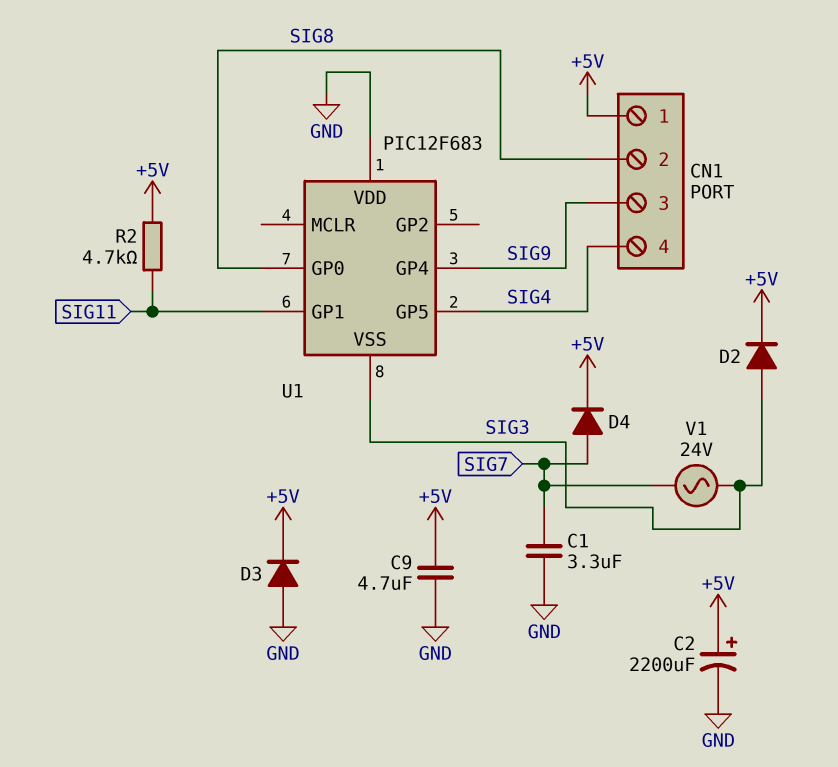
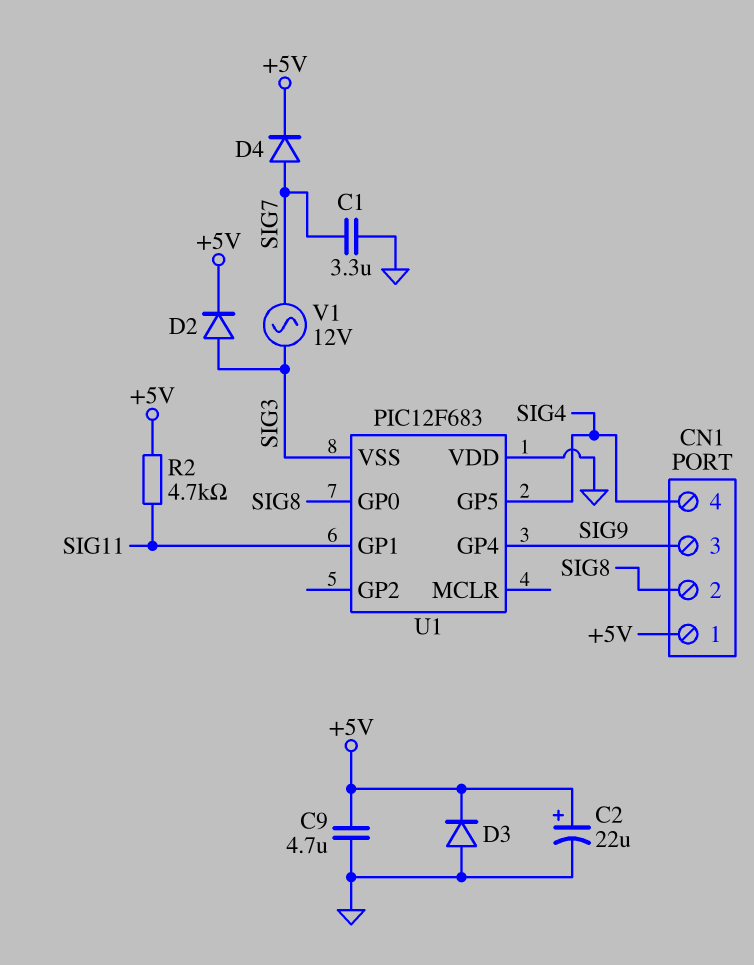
C2: 2200uF (plus +5V, minus GND) -> 22uF (plus +5V, minus GND)
V1: AC 24V (SIG3, SIG7) -> AC 12V (SIG3, SIG7)

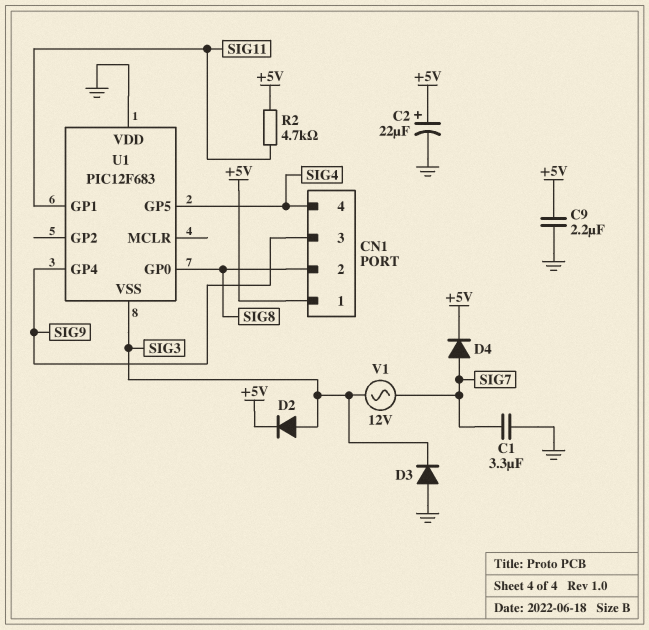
C9: 4.7uF (+5V, GND) -> 2.2uF (+5V, GND)
D3: diode (A GND, K +5V) -> diode (A GND, K SIG3)

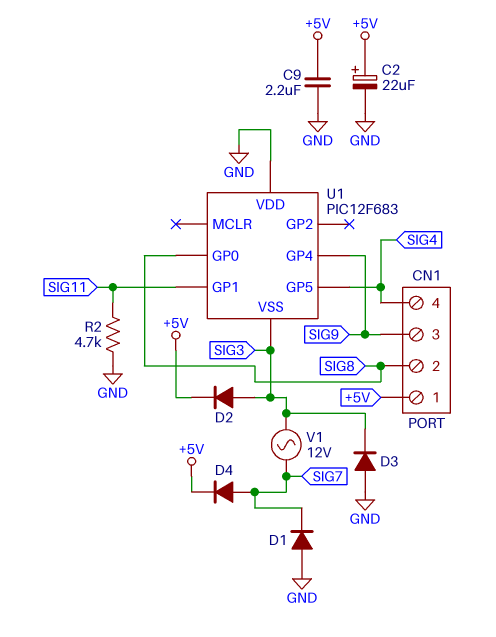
C1: 3.3uF (GND, SIG7) -> none
D1: none -> diode (A GND, K SIG7)
R2: 4.7k (+5V, SIG11) -> 4.7k (GND, SIG11)

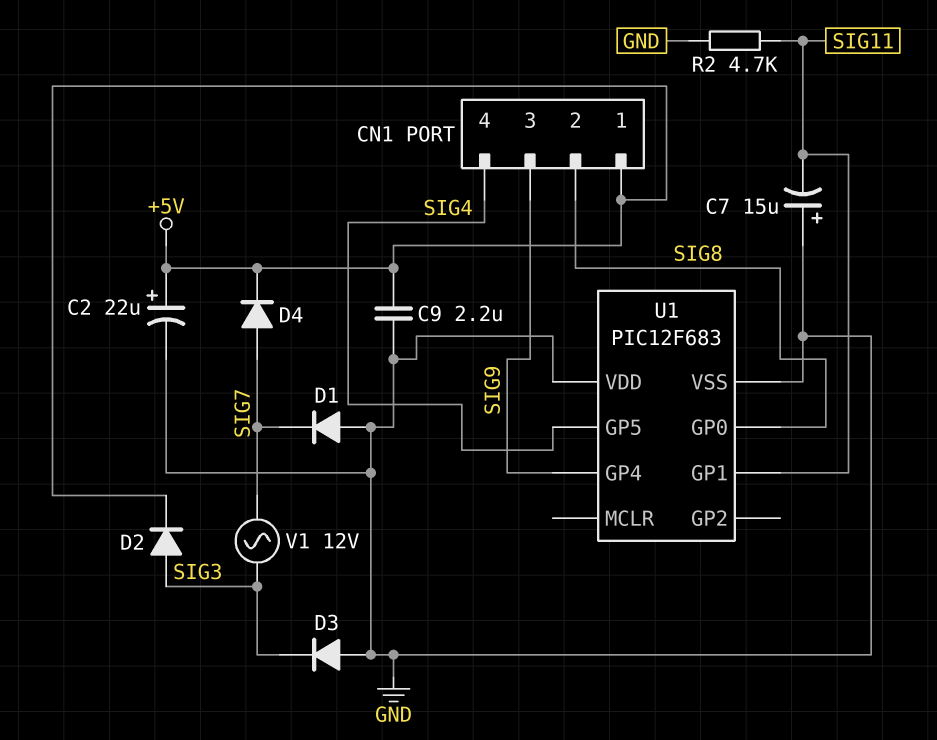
C7: none -> 15uF (plus GND, minus SIG11)
U1 pin VSS: SIG3 -> GND

